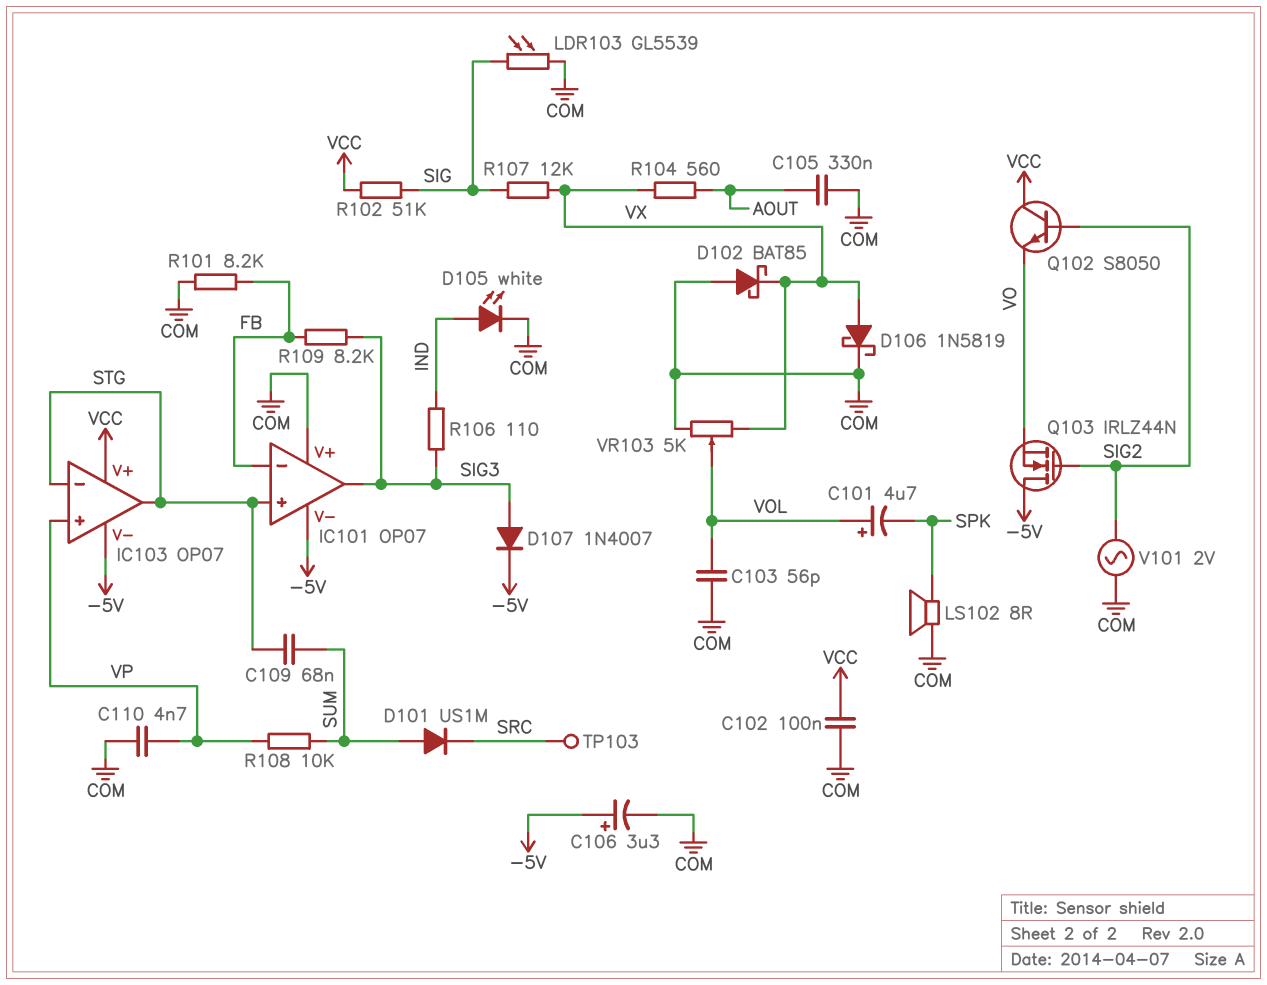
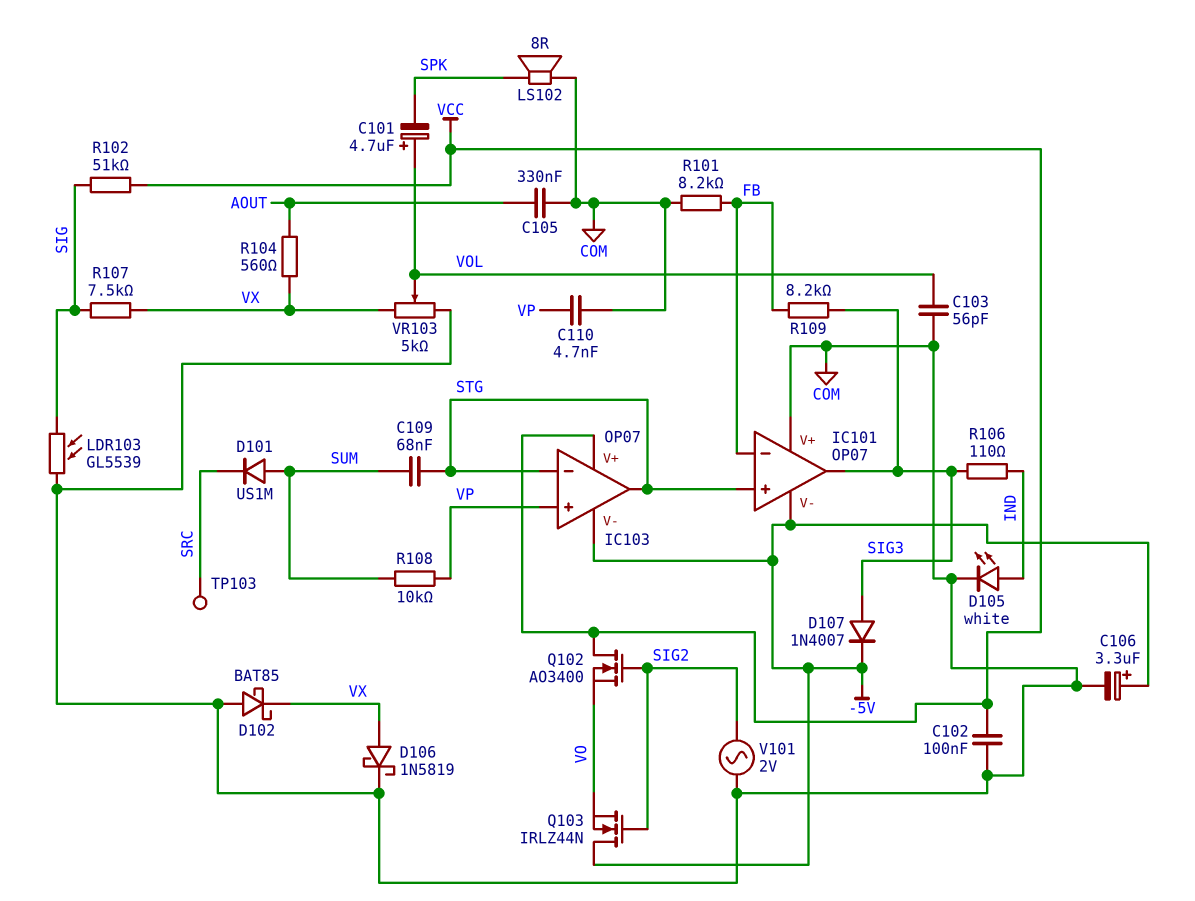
Q102: NPN S8050 (B SIG2, C VCC, E VO) -> NMOS AO3400 (G SIG2, D VCC, S VO)
R107: 12k (SIG, VX) -> 7.5k (SIG, VX)

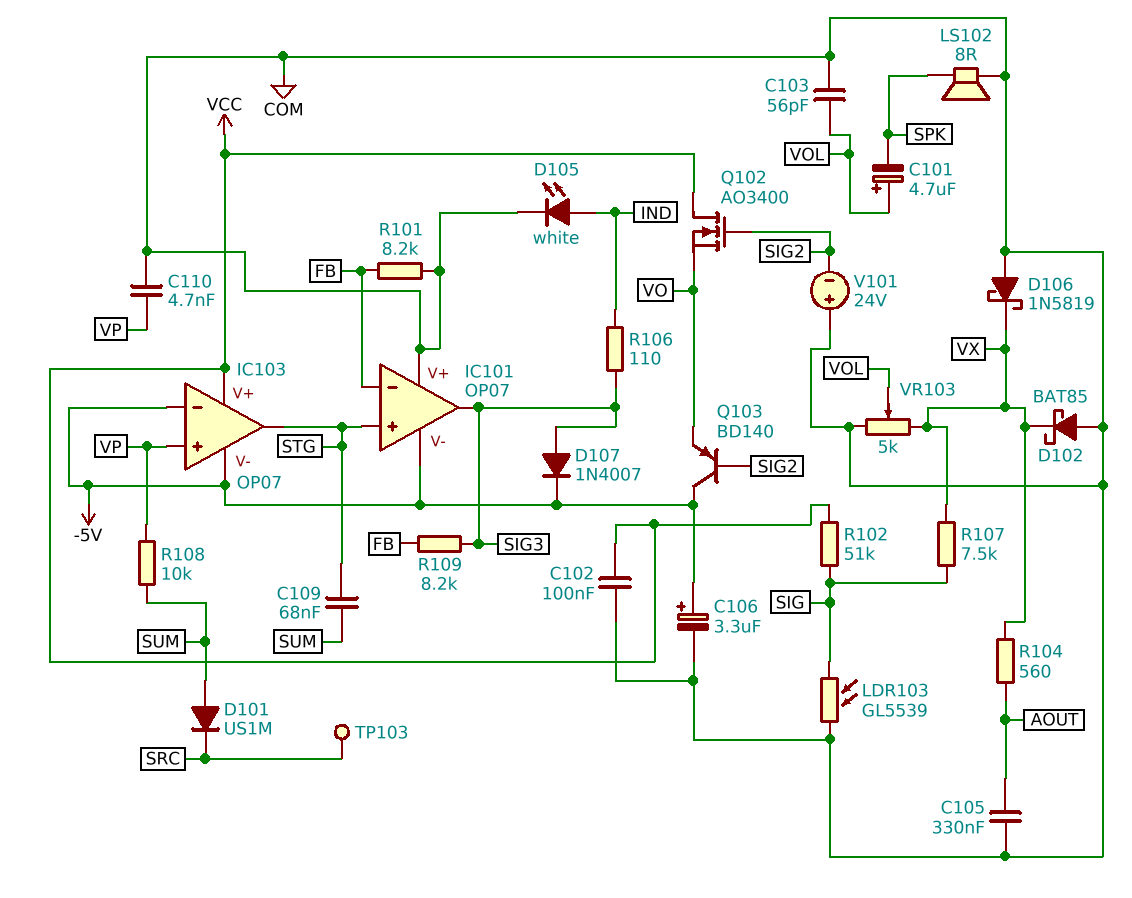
D106: schottky 1N5819 (A VX, K COM) -> schottky 1N5819 (A COM, K VX)
IC103 pin in-: STG -> -5V
Q103: NMOS IRLZ44N (G SIG2, D -5V, S VO) -> PNP BD140 (B SIG2, C -5V, E VO)
V101: AC 2V (COM, SIG2) -> 24V (plus COM, minus SIG2)

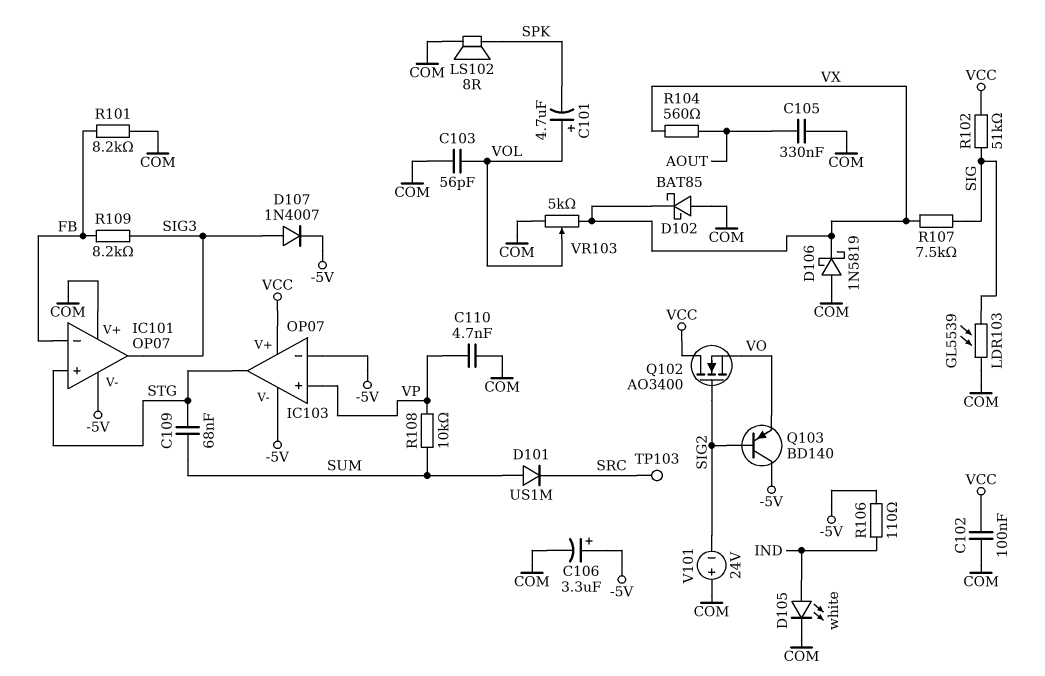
R106: 110 (IND, SIG3) -> 110 (-5V, IND)

